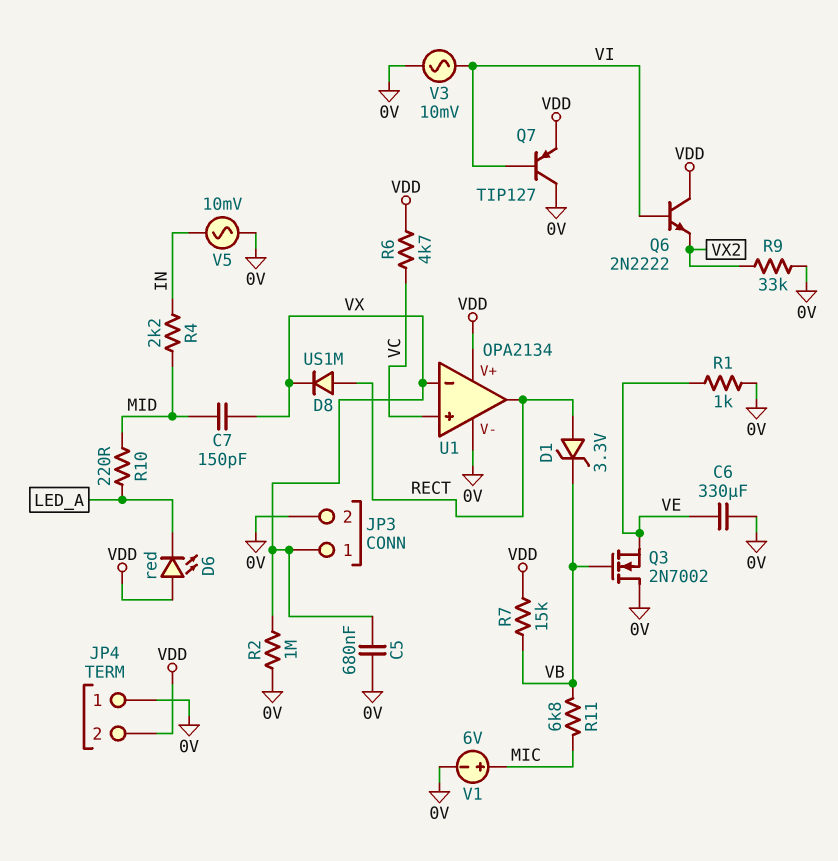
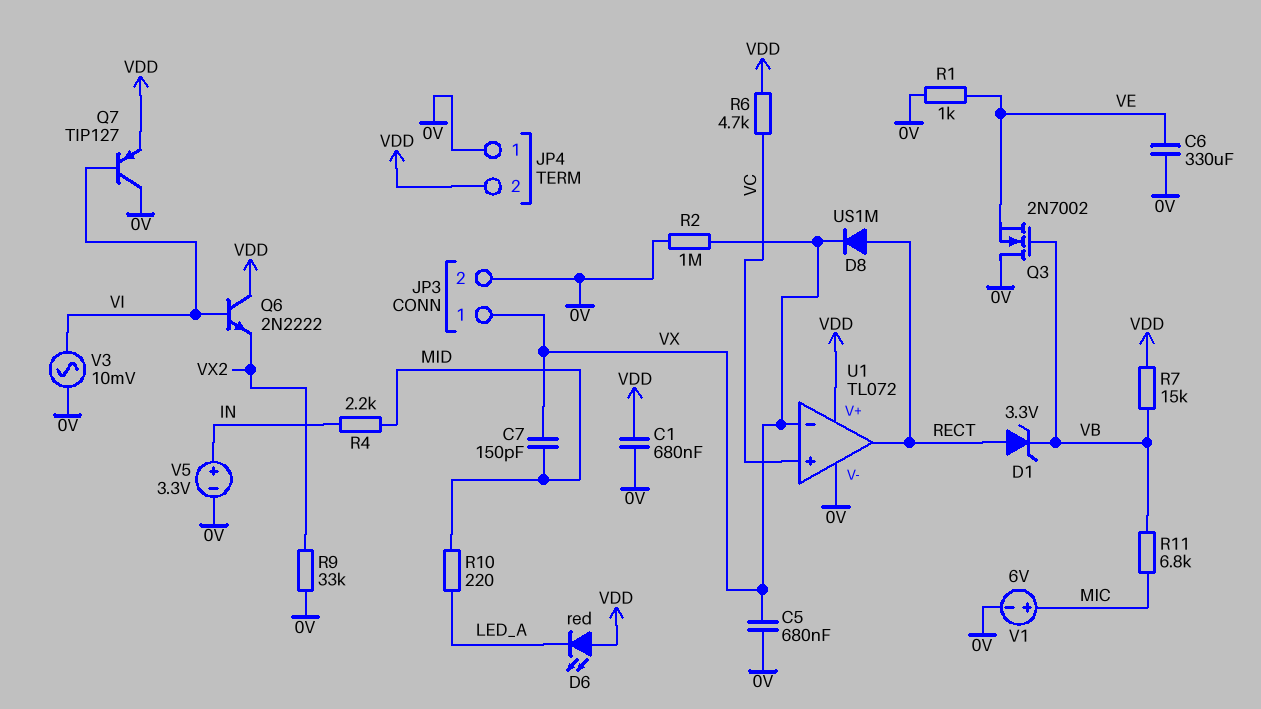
C1: none -> 680nF (0V, VDD)
U1: OPA2134 -> TL072
V5: AC 10mV (0V, IN) -> 3.3V (plus IN, minus 0V)

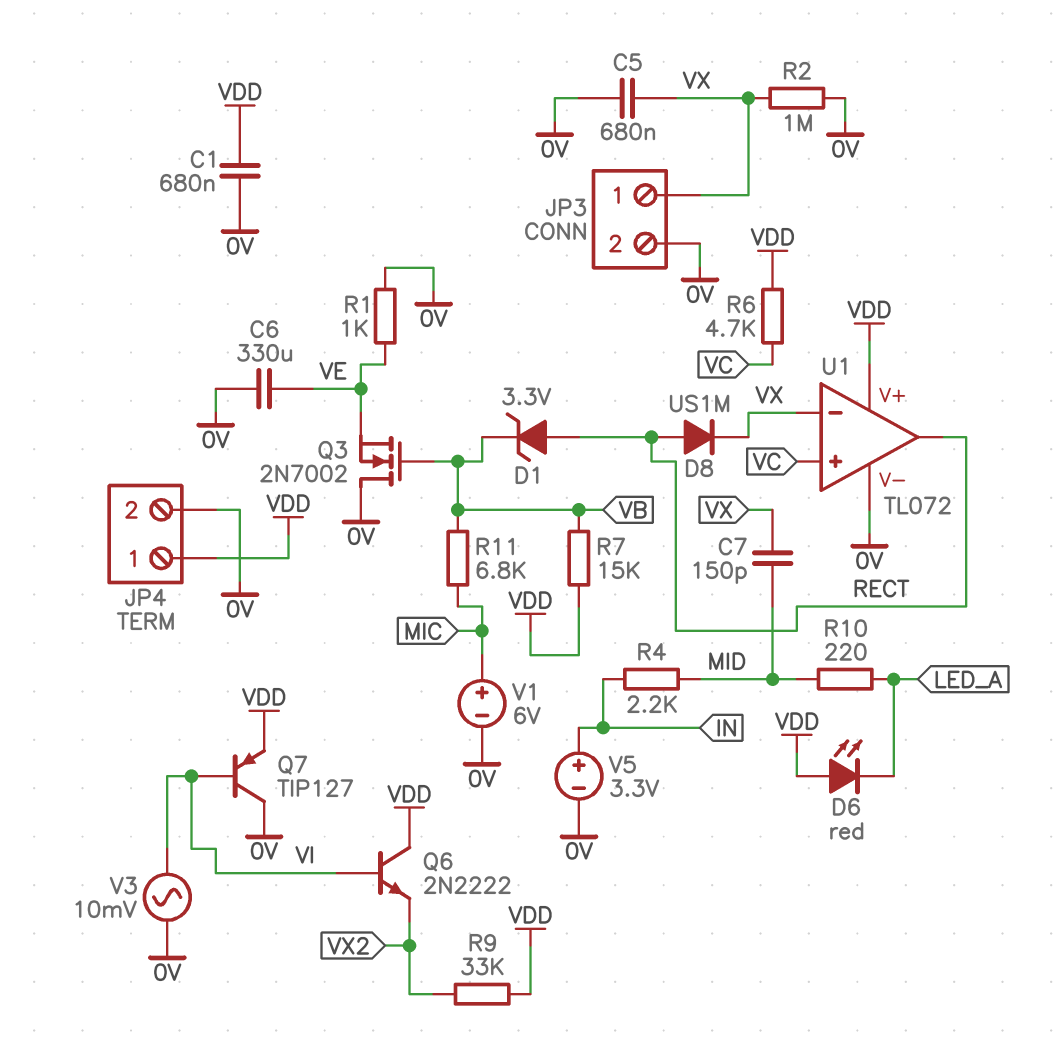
JP4 pin 1: 0V -> VDD
JP4 pin 2: VDD -> 0V
R9: 33k (0V, VX2) -> 33k (VDD, VX2)

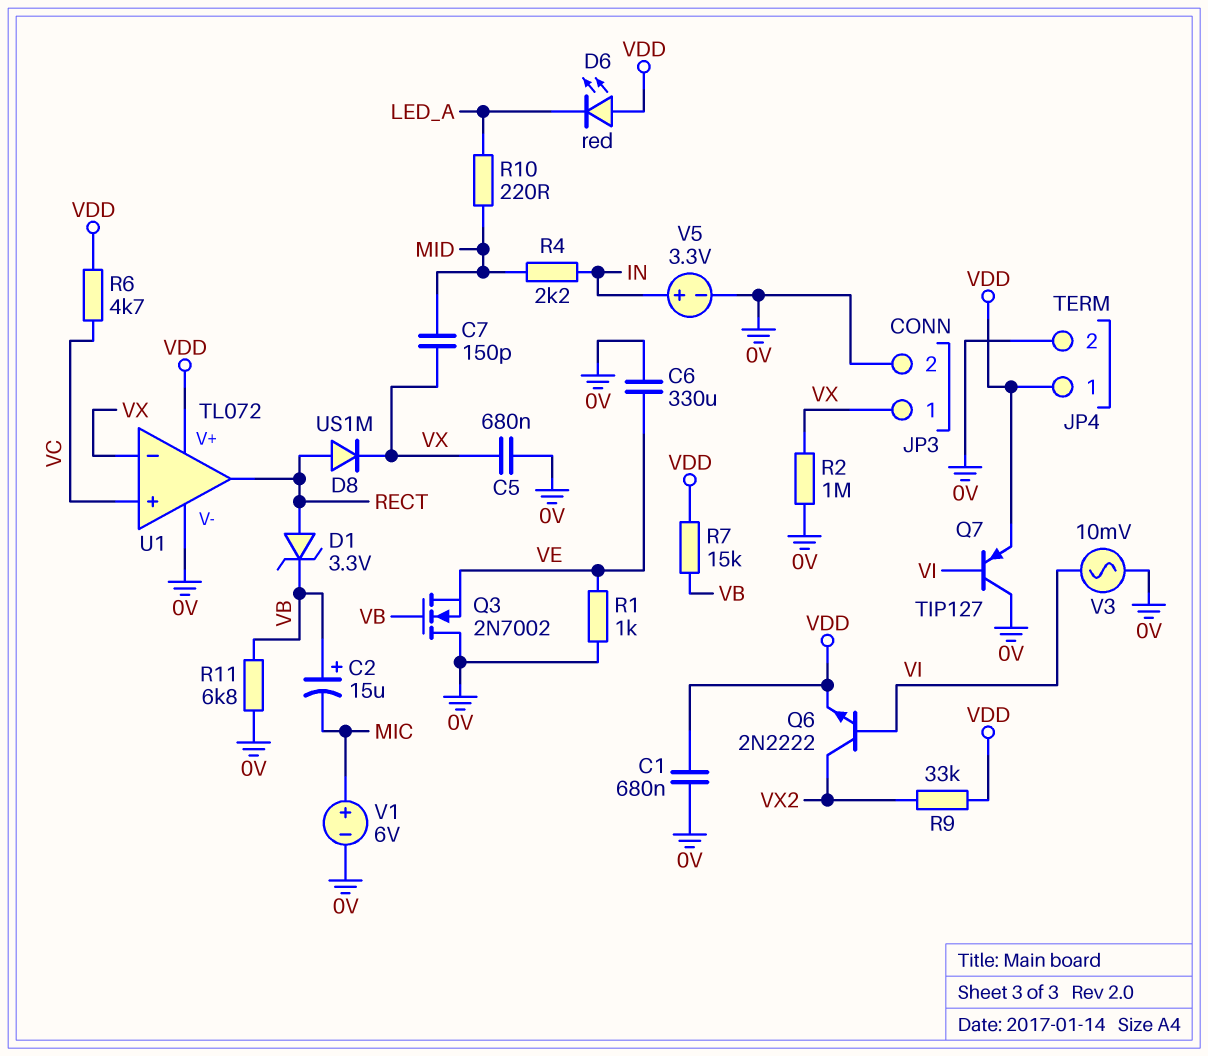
C2: none -> 15uF (plus VB, minus MIC)
Q6: NPN 2N2222 (B VI, C VDD, E VX2) -> NPN 2N2222 (B VI, C VX2, E VDD)
R11: 6.8k (MIC, VB) -> 6.8k (0V, VB)

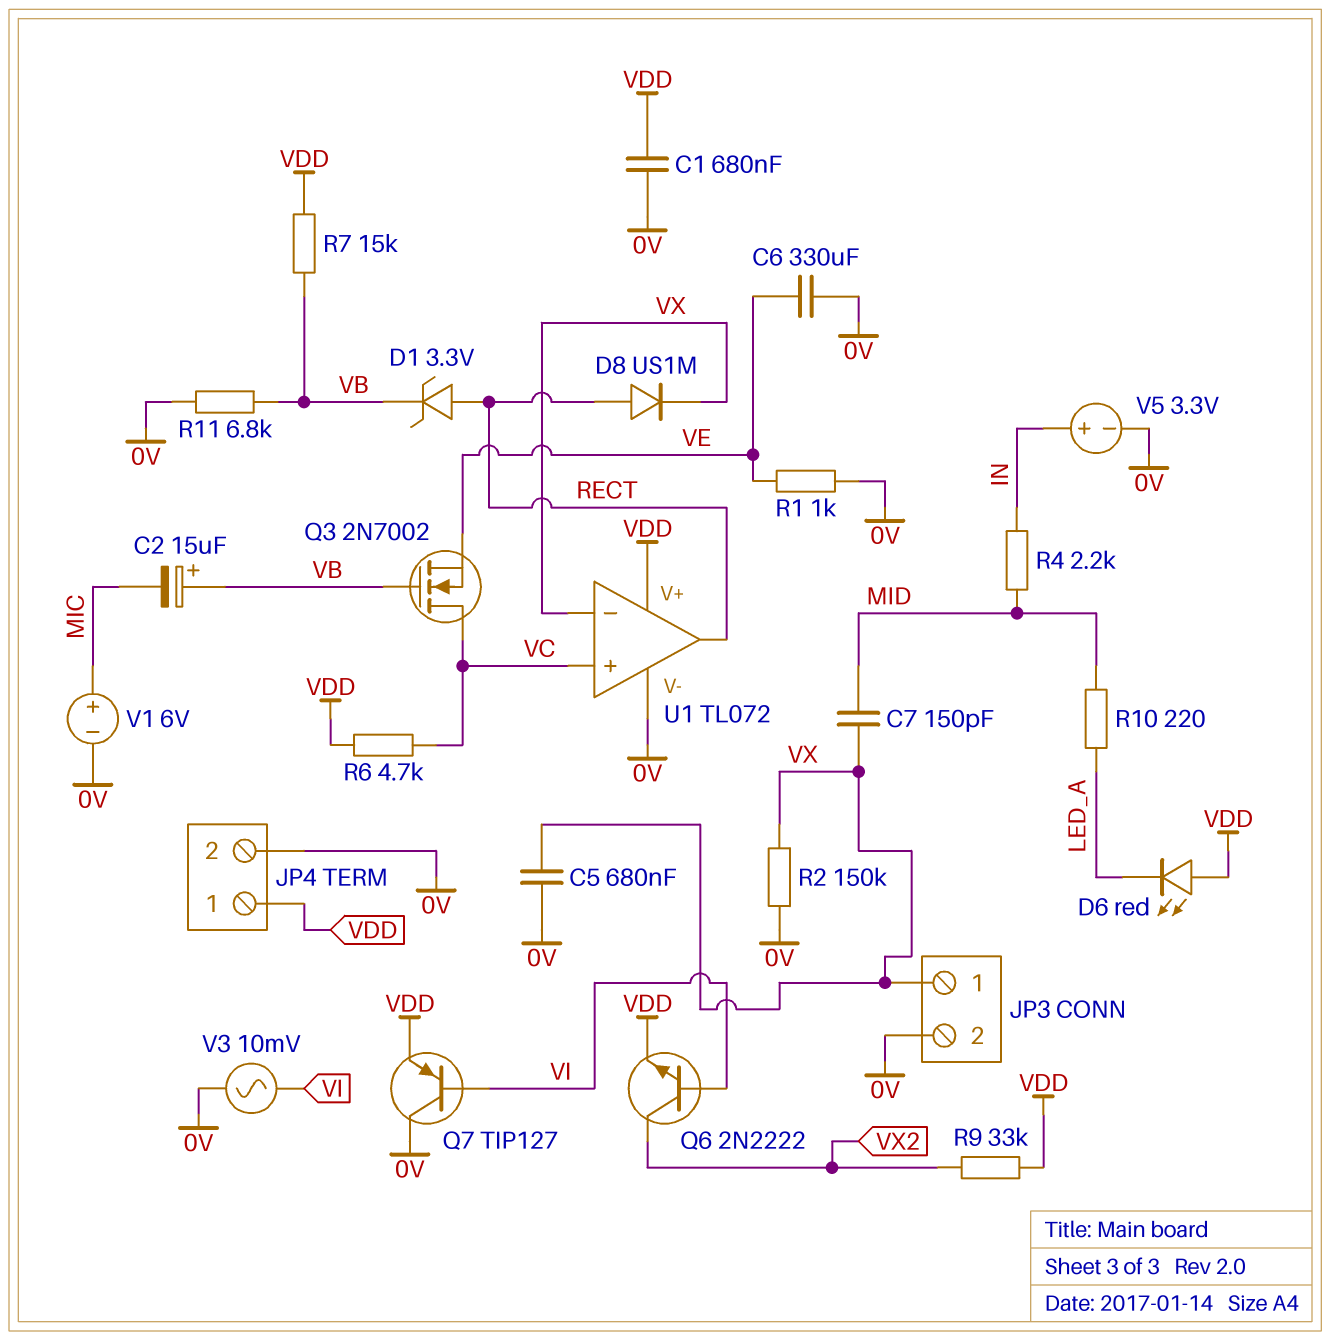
Q3: NMOS 2N7002 (G VB, D 0V, S VE) -> NMOS 2N7002 (G VB, D VC, S VE)
R2: 1M (0V, VX) -> 150k (0V, VX)

